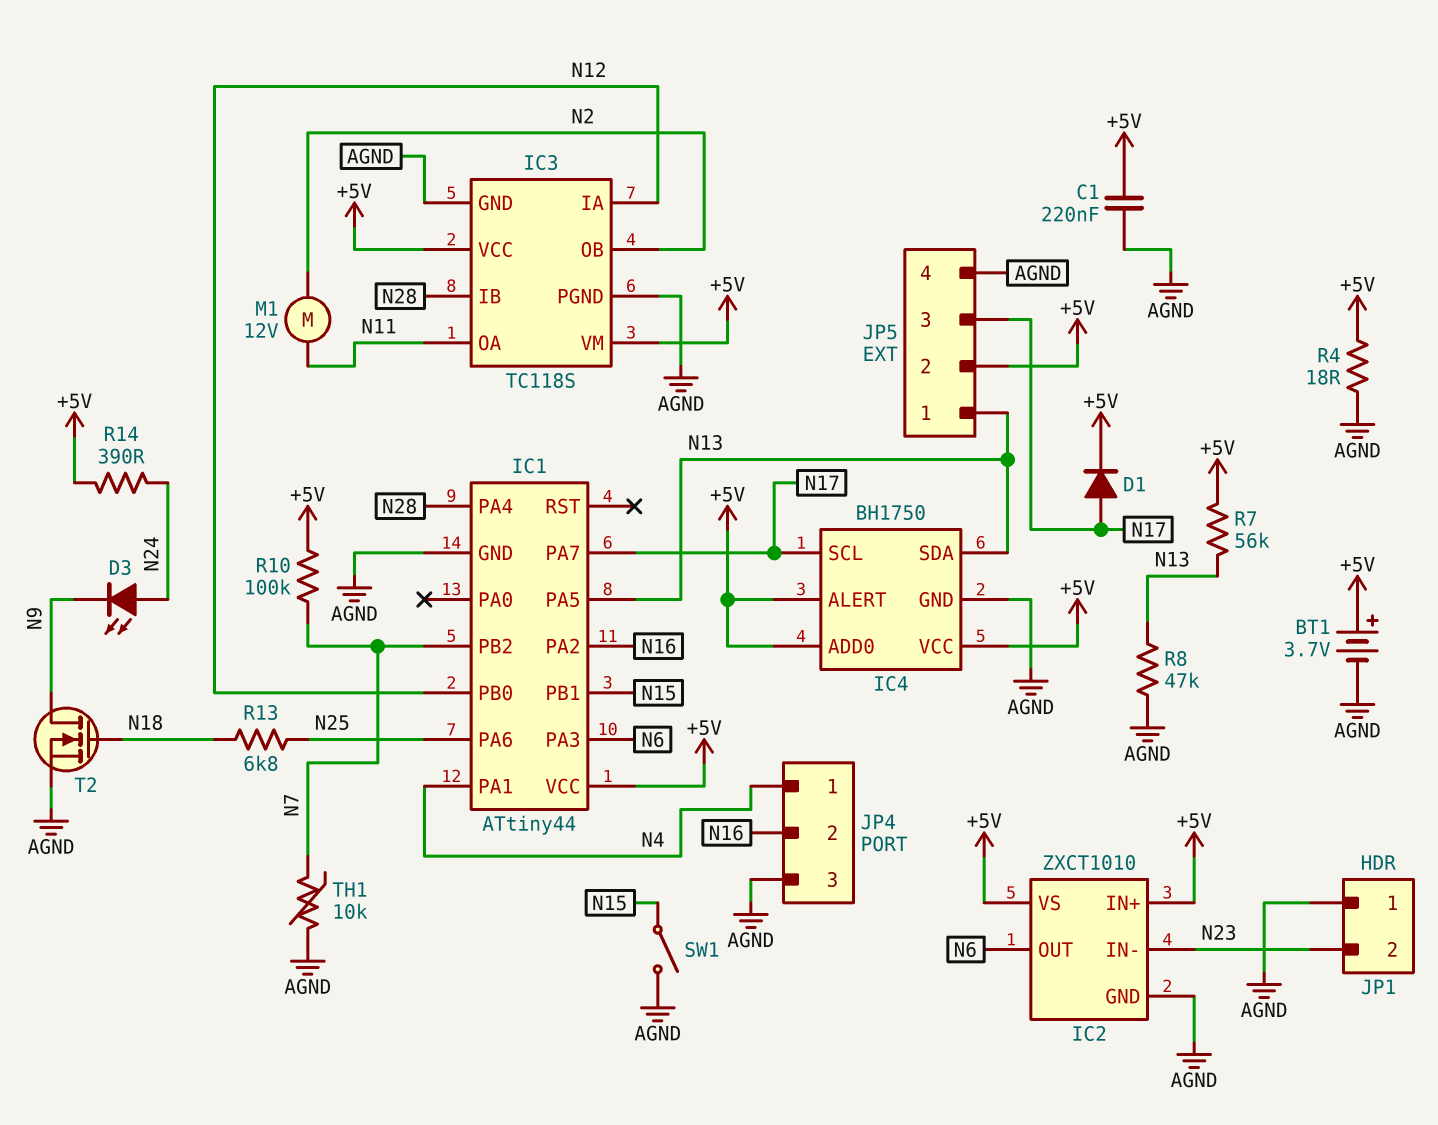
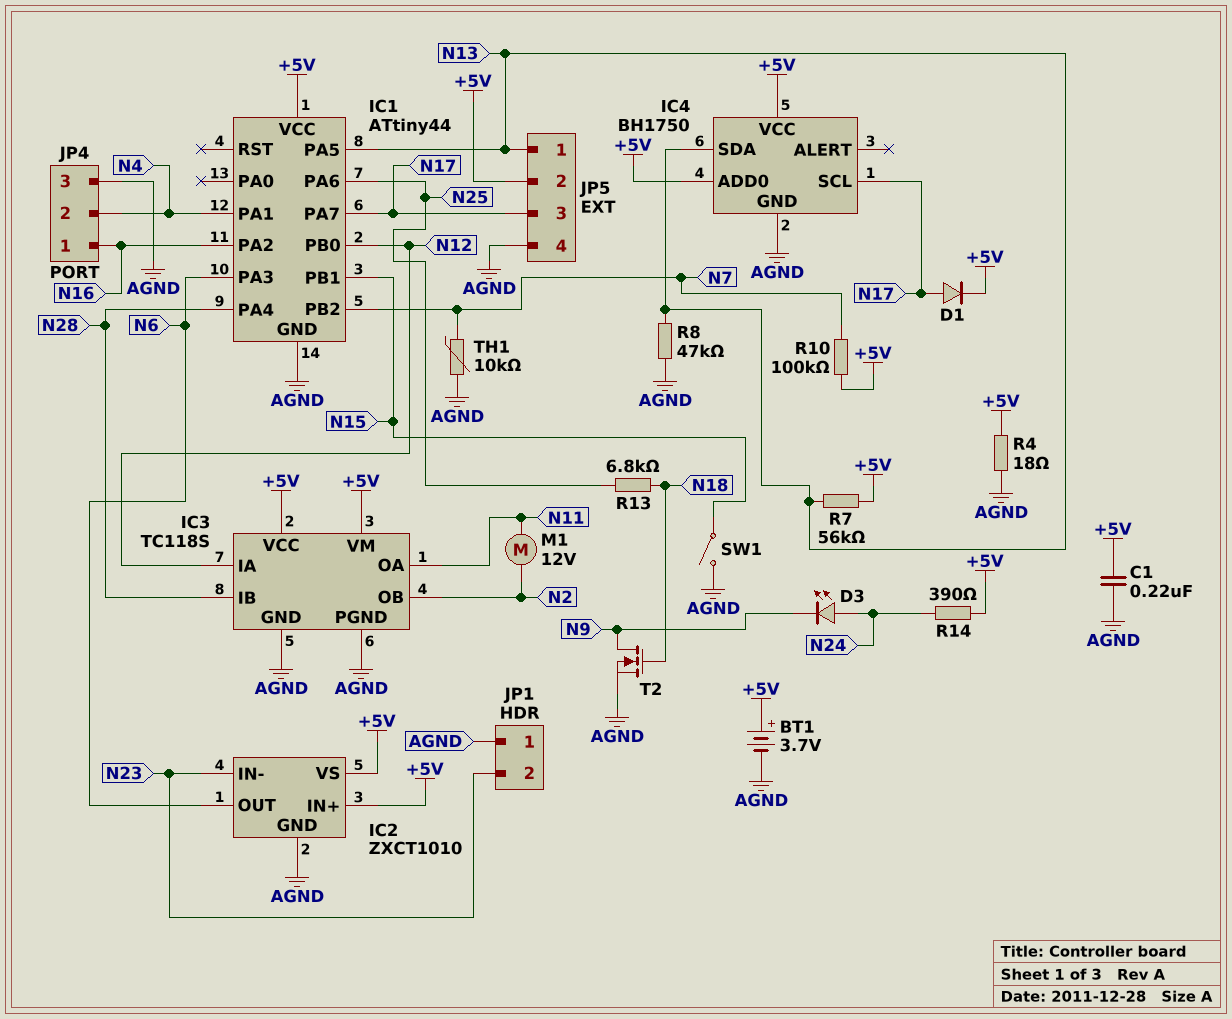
IC4 pin ALERT: +5V -> none
JP4 pin 1: N4 -> N16
JP4 pin 2: N16 -> N4

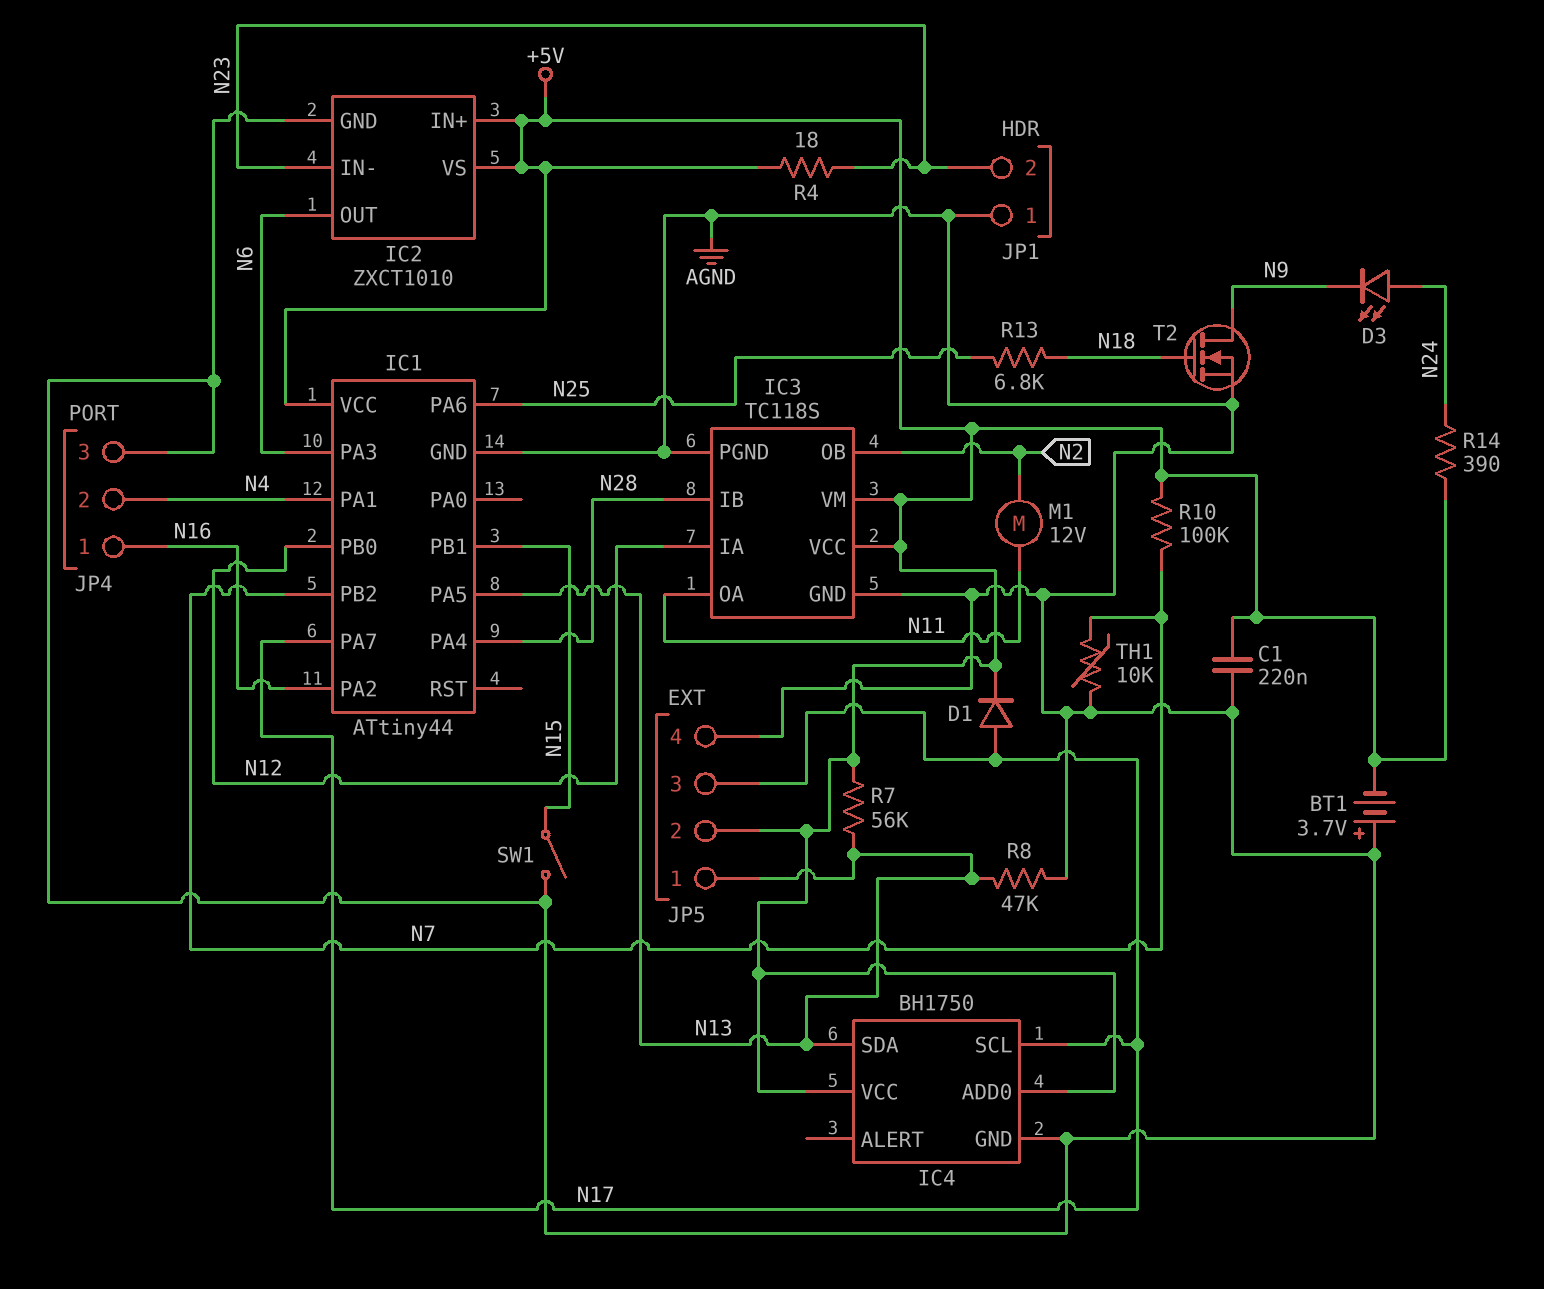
BT1: 3.7V (plus +5V, minus AGND) -> 3.7V (plus AGND, minus +5V)
R4: 18 (+5V, AGND) -> 18 (+5V, N23)

